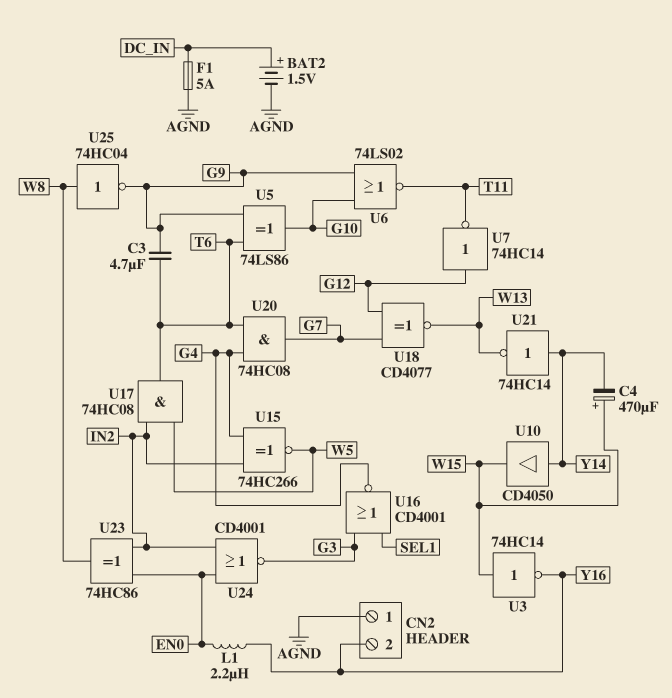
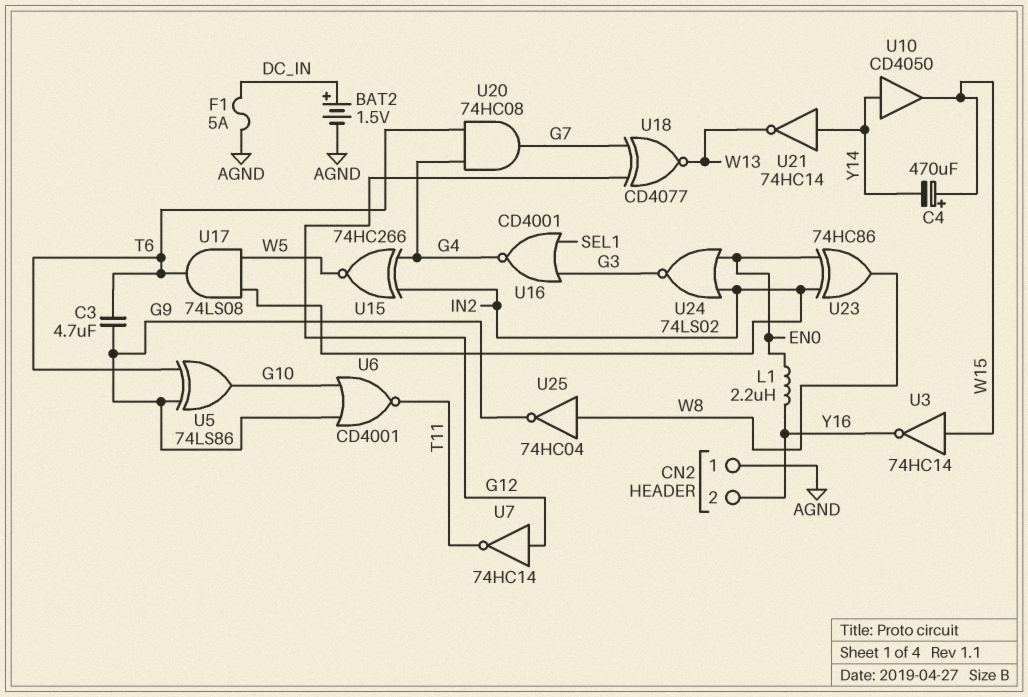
U6: NOR 74LS02 (in G9, in G10, out T11) -> NOR CD4001 (in G9, in G10, out T11)
U17: AND 74HC08 (in IN2, in W5, out T6) -> AND 74LS08 (in IN2, in W5, out T6)
U24: NOR CD4001 (in EN0, in IN2, out G3) -> NOR 74LS02 (in EN0, in IN2, out G3)

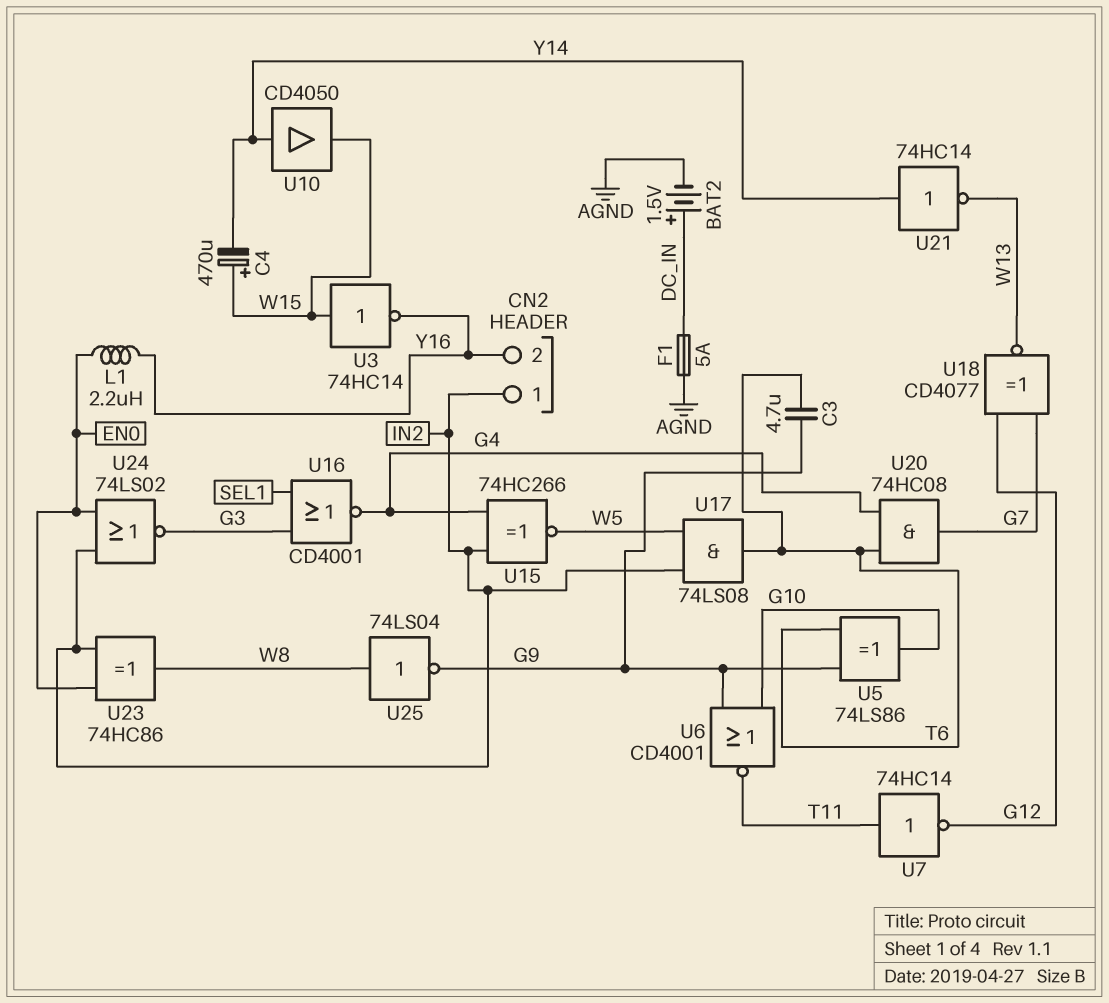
CN2 pin 1: AGND -> IN2
U7: NOT 74HC14 (in G12, out T11) -> NOT 74HC14 (in T11, out G12)
U25: NOT 74HC04 (in W8, out G9) -> NOT 74LS04 (in W8, out G9)

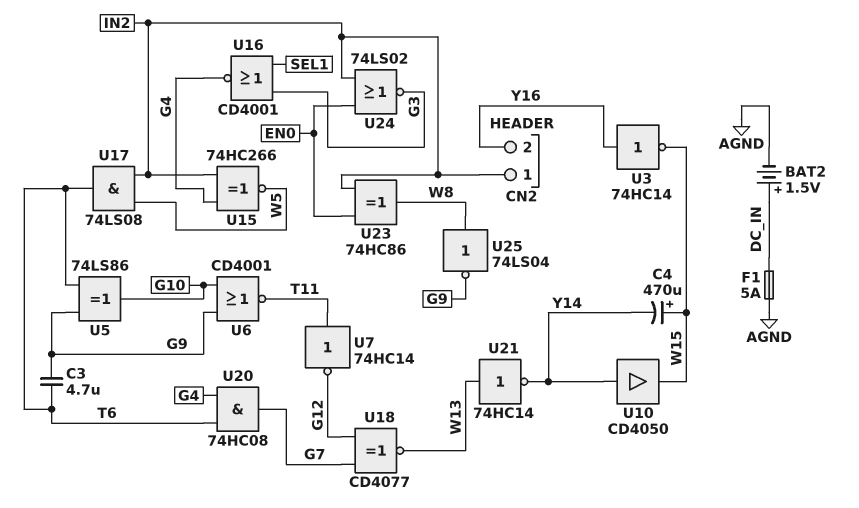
L1: 2.2uH (EN0, Y16) -> none
U3: NOT 74HC14 (in W15, out Y16) -> NOT 74HC14 (in Y16, out W15)
U21: NOT 74HC14 (in Y14, out W13) -> NOT 74HC14 (in W13, out Y14)

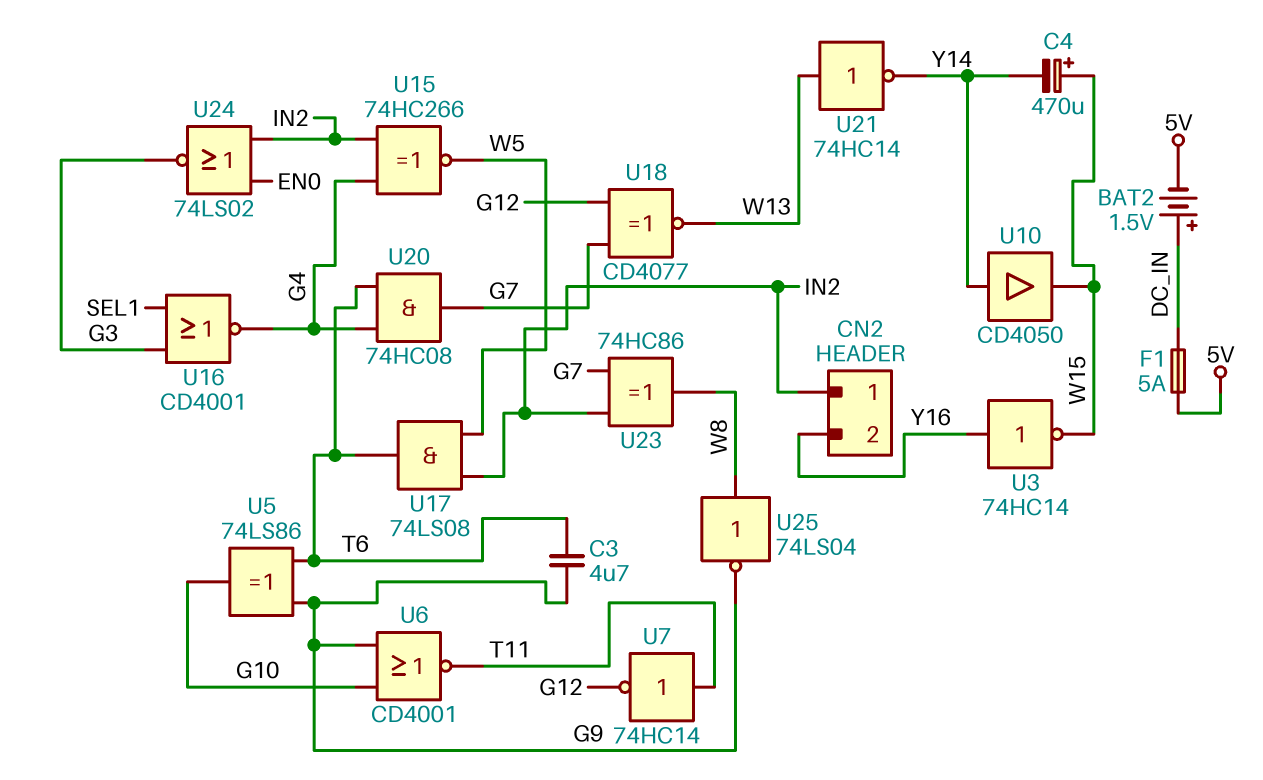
BAT2: 1.5V (plus DC_IN, minus AGND) -> 1.5V (plus DC_IN, minus 5V)
F1: 5A (AGND, DC_IN) -> 5A (5V, DC_IN)
U23: XOR 74HC86 (in EN0, in IN2, out W8) -> XOR 74HC86 (in G7, in IN2, out W8)

